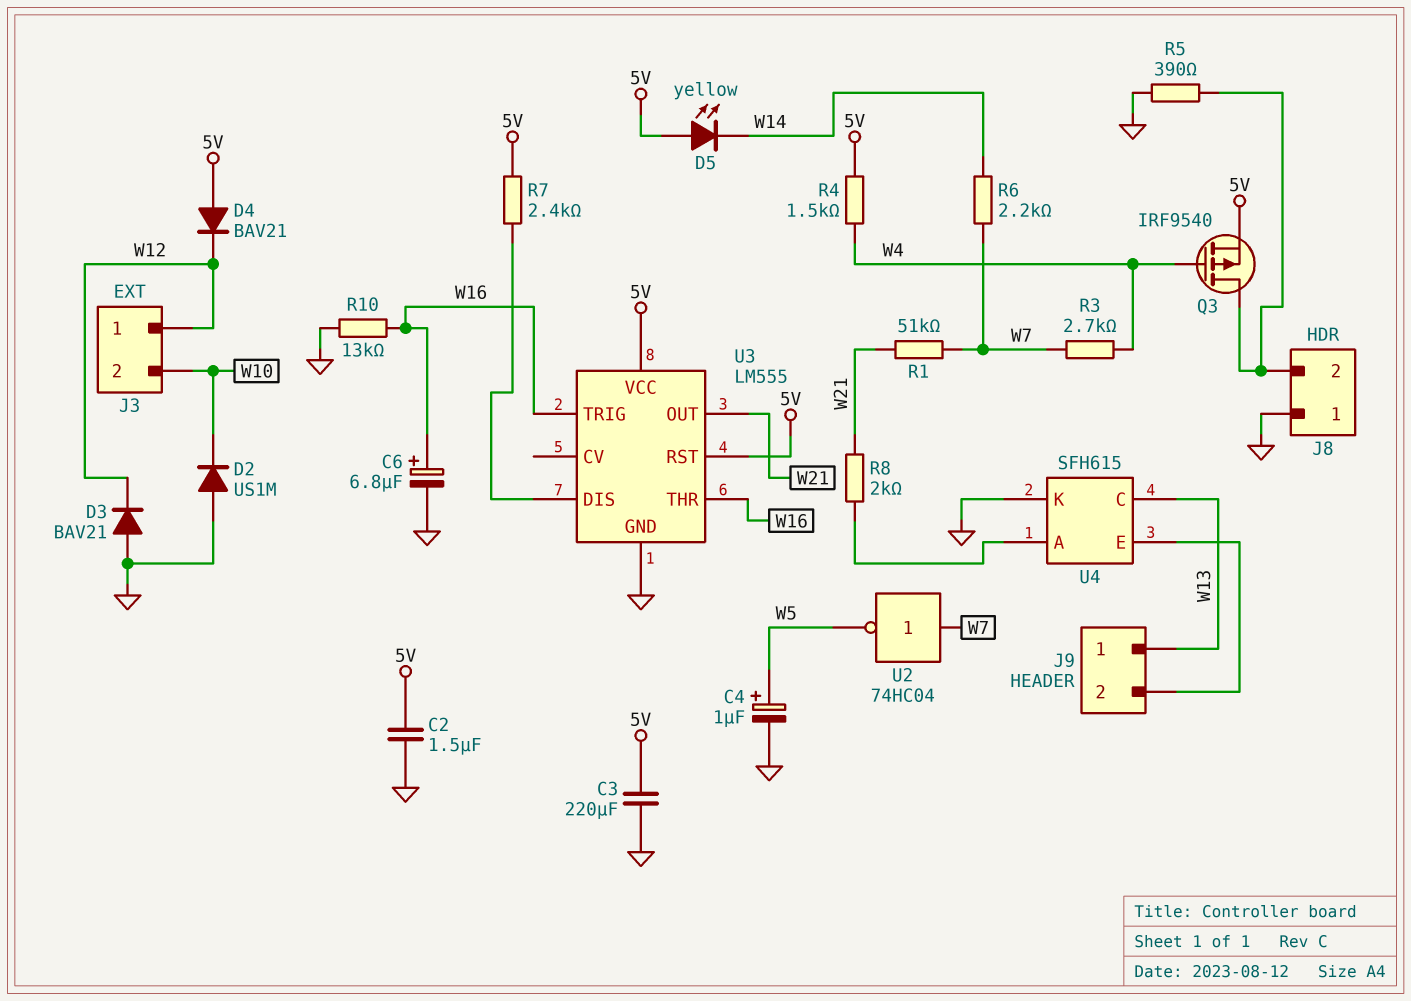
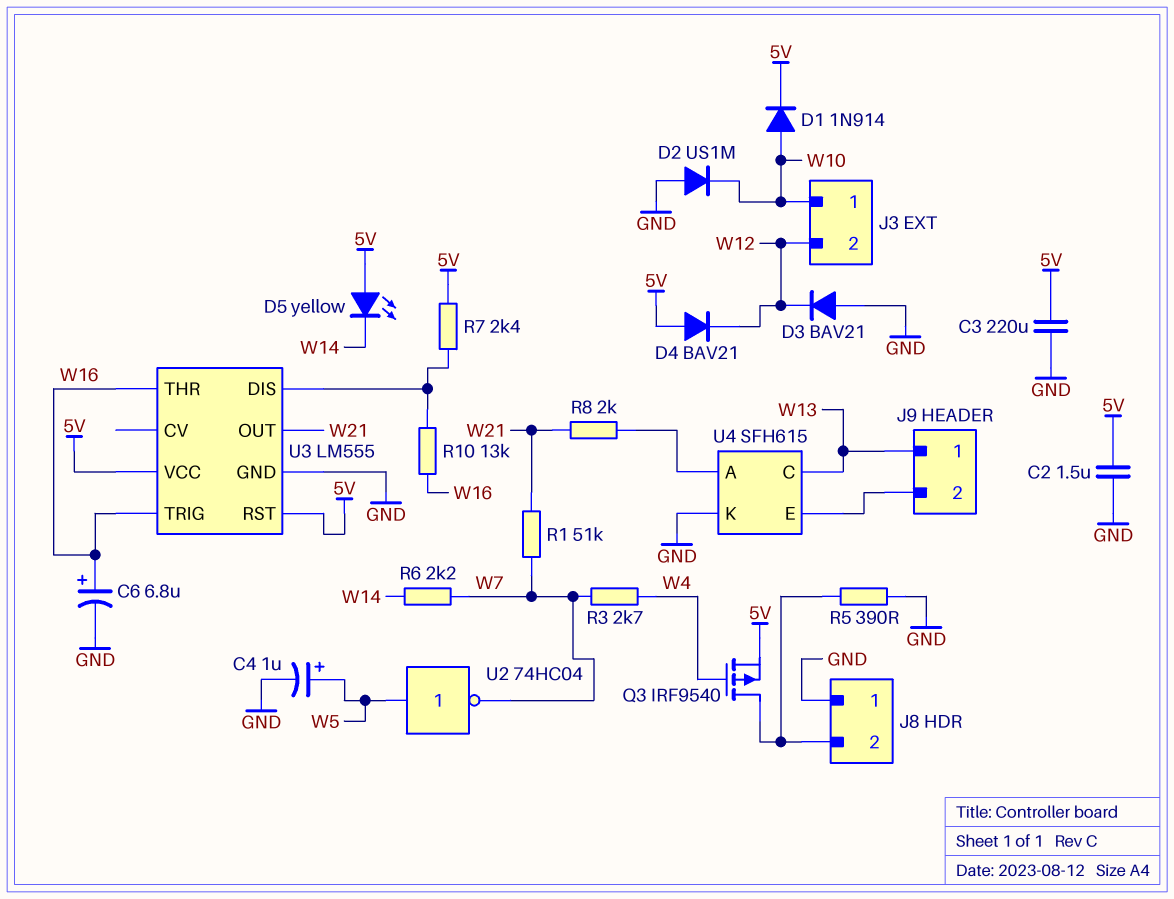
D1: none -> diode 1N914 (A W10, K 5V)
J3 pin 1: W12 -> W10
J3 pin 2: W10 -> W12
R4: 1.5k (5V, W4) -> none
R10: 13k (GND, W16) -> 13k (U3/DIS, W16)
U2: NOT 74HC04 (in W7, out W5) -> NOT 74HC04 (in W5, out W7)

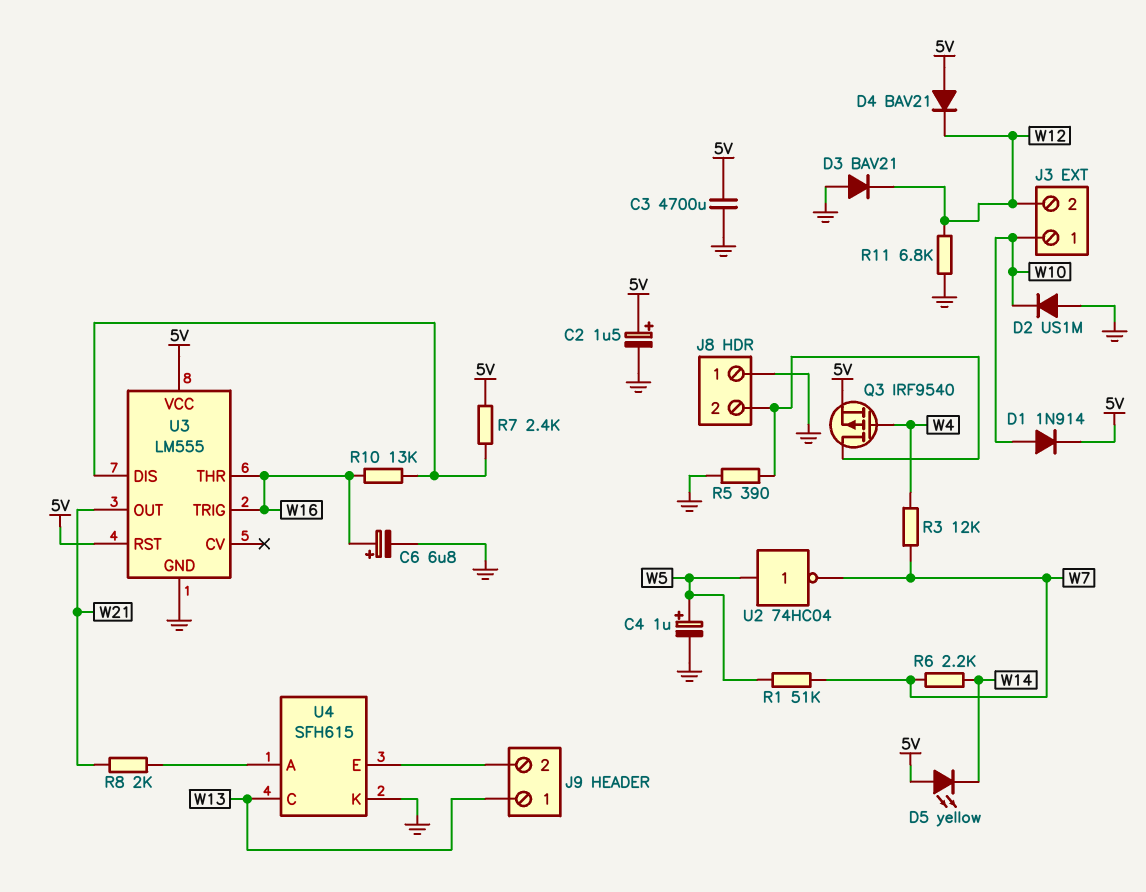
C2: 1.5uF (5V, GND) -> 1.5uF (plus 5V, minus GND)
C3: 220uF (5V, GND) -> 4700uF (5V, GND)
R1: 51k (W7, W21) -> 51k (W5, W7)
R3: 2.7k (W4, W7) -> 12k (W4, W7)
R11: none -> 6.8k (GND, W12)

